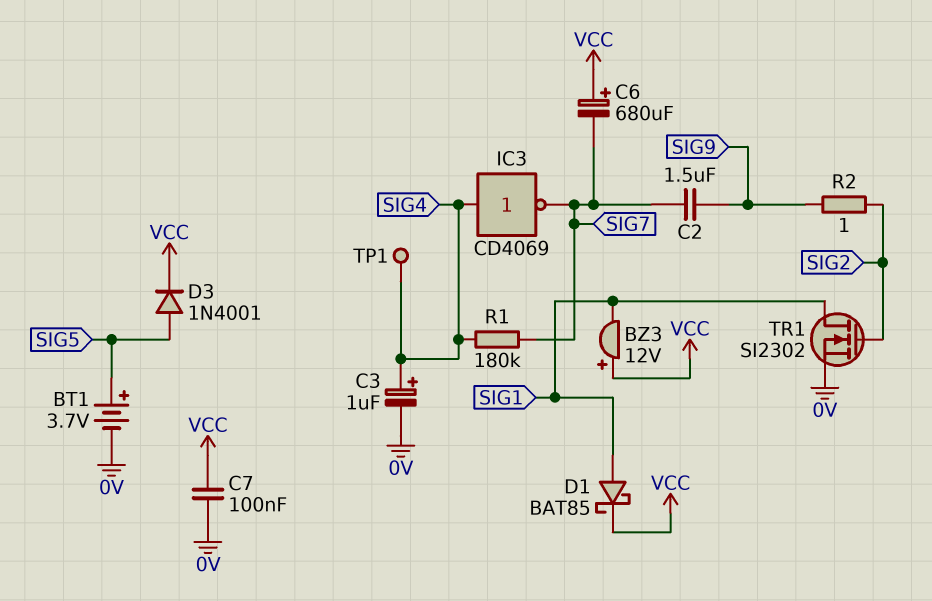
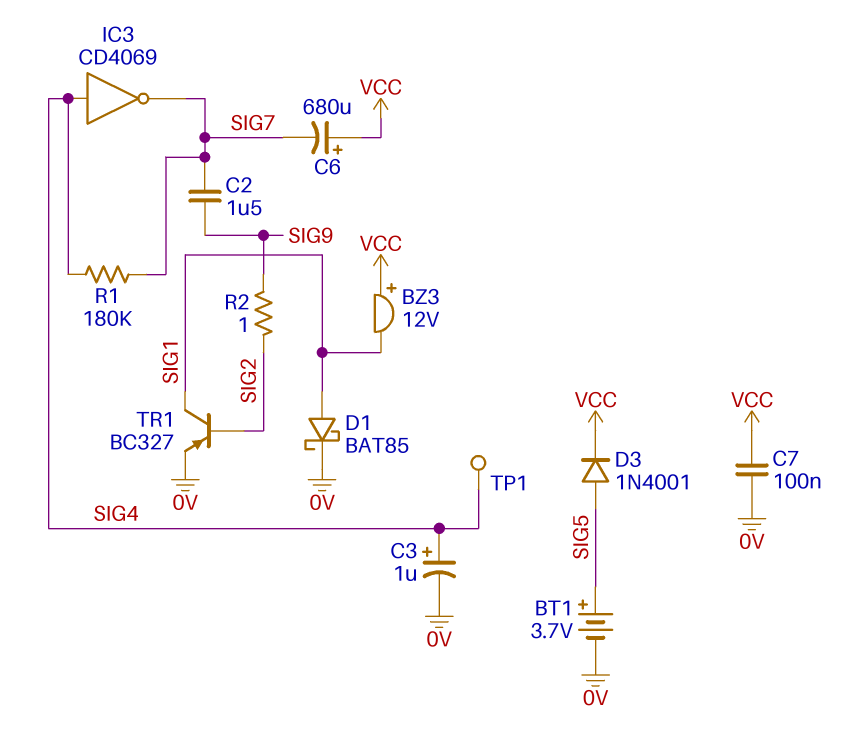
D1: schottky BAT85 (A SIG1, K VCC) -> schottky BAT85 (A SIG1, K 0V)
TR1: NMOS SI2302 (G SIG2, D SIG1, S 0V) -> PNP BC327 (B SIG2, C SIG1, E 0V)

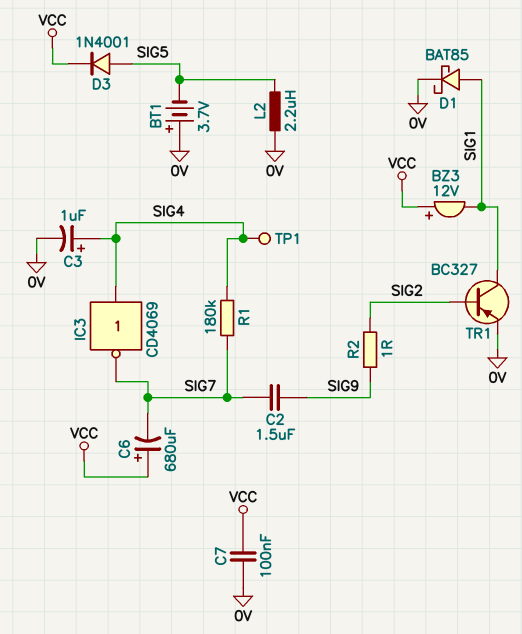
BT1: 3.7V (plus SIG5, minus 0V) -> 3.7V (plus 0V, minus SIG5)
L2: none -> 2.2uH (0V, SIG5)

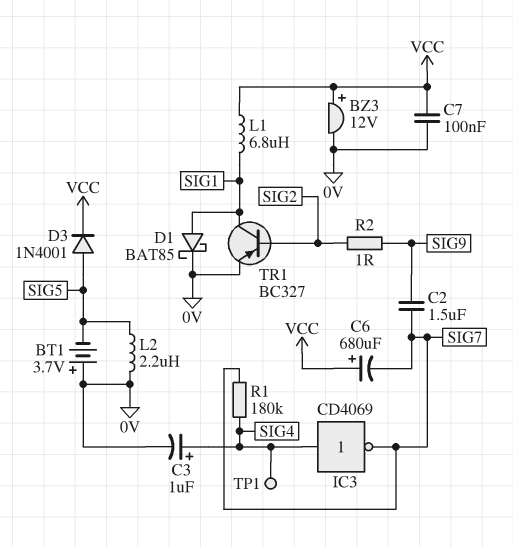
BZ3: buzzer 12V (plus VCC, minus SIG1) -> buzzer 12V (plus VCC, minus 0V)
L1: none -> 6.8uH (SIG1, VCC)

